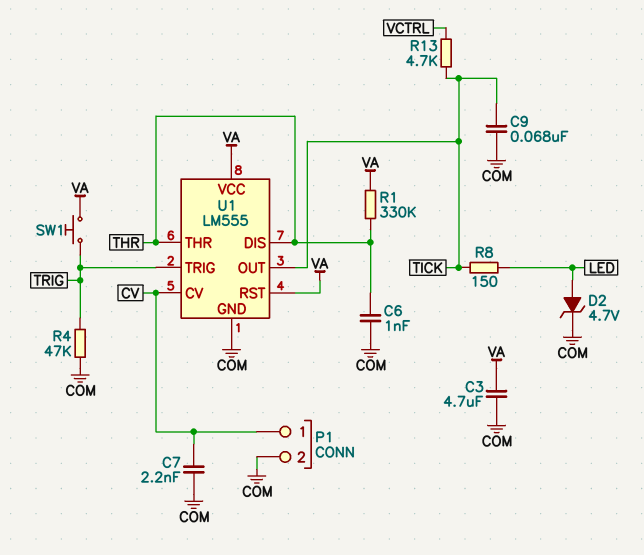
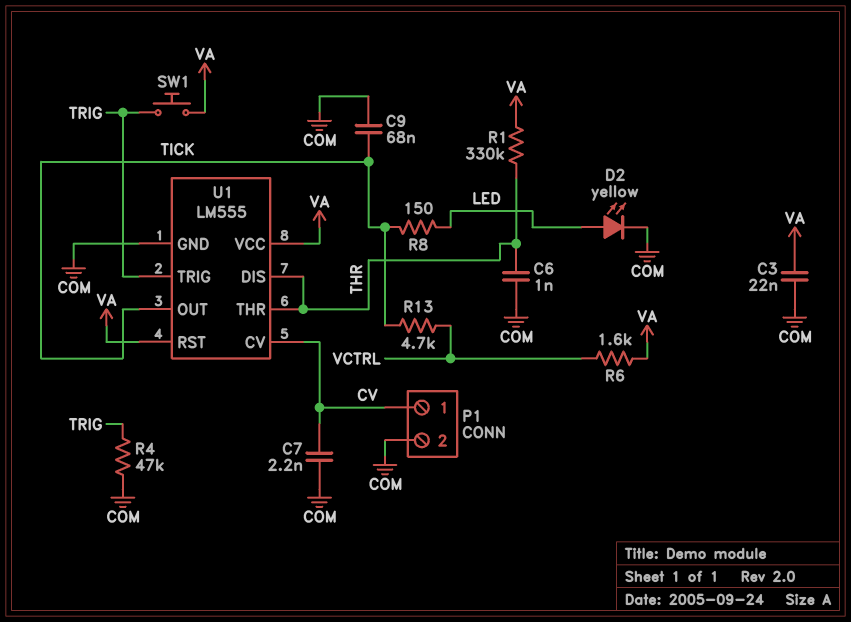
C3: 4.7uF (COM, VA) -> 22nF (COM, VA)
D2: zener 4.7V (A LED, K COM) -> LED yellow (A LED, K COM)
R6: none -> 1.6k (VA, VCTRL)

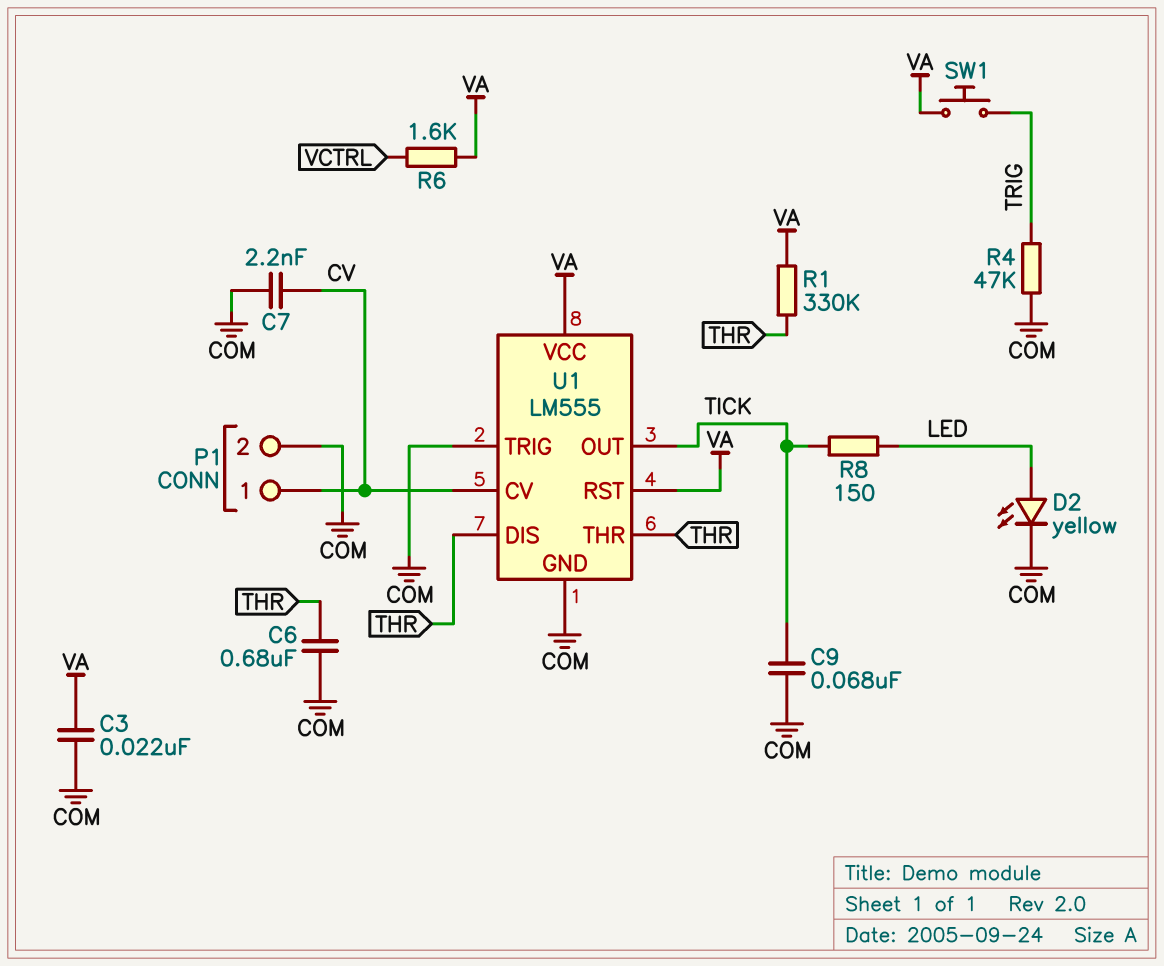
C6: 1nF (COM, THR) -> 680nF (COM, THR)
R13: 4.7k (TICK, VCTRL) -> none
U1 pin TRIG: TRIG -> COM

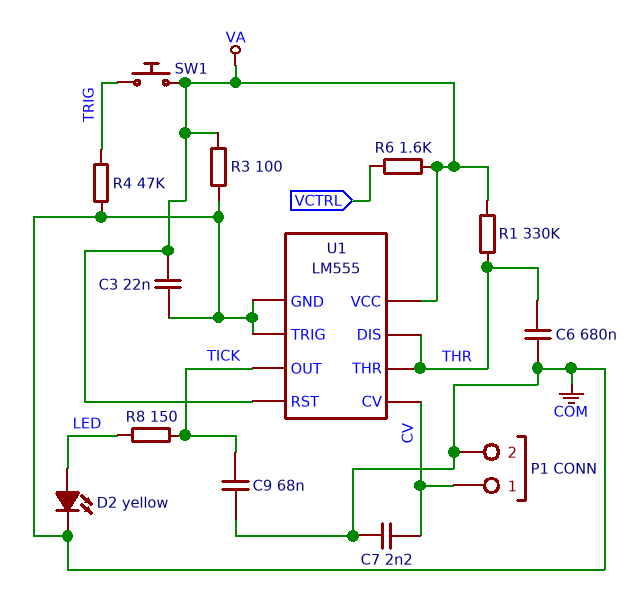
R3: none -> 100 (COM, VA)

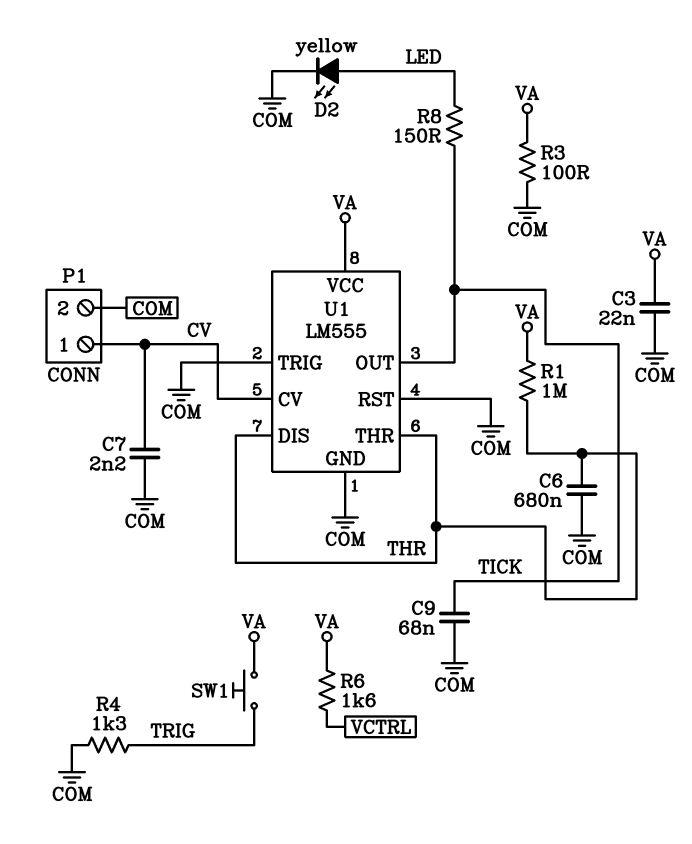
R1: 330k (THR, VA) -> 1M (THR, VA)
R4: 47k (COM, TRIG) -> 1.3k (COM, TRIG)
U1 pin RST: VA -> COM

